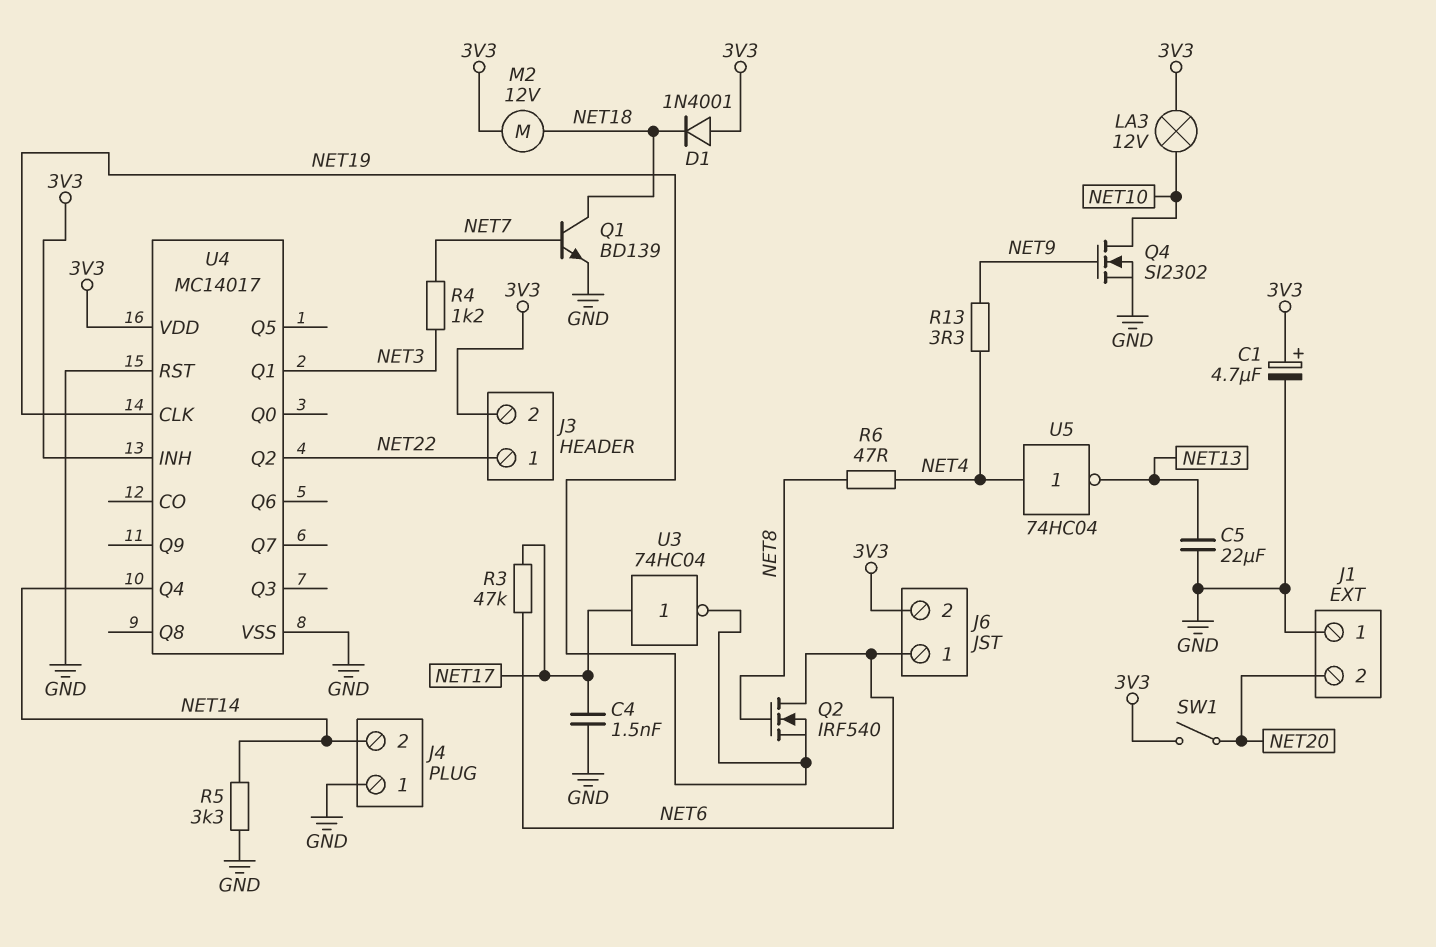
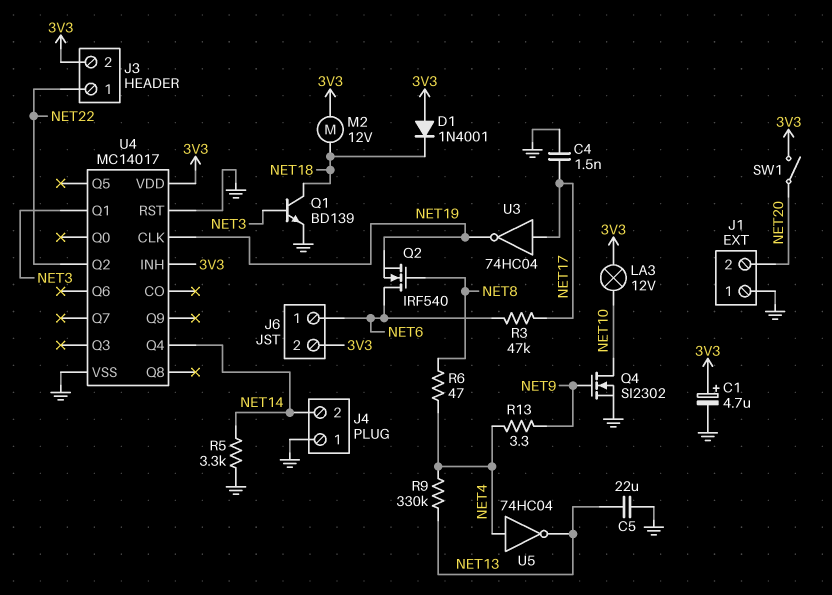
Q1: NPN BD139 (B NET7, C NET18, E GND) -> NPN BD139 (B NET3, C NET18, E GND)
R4: 1.2k (NET3, NET7) -> none
R9: none -> 330k (NET4, NET13)

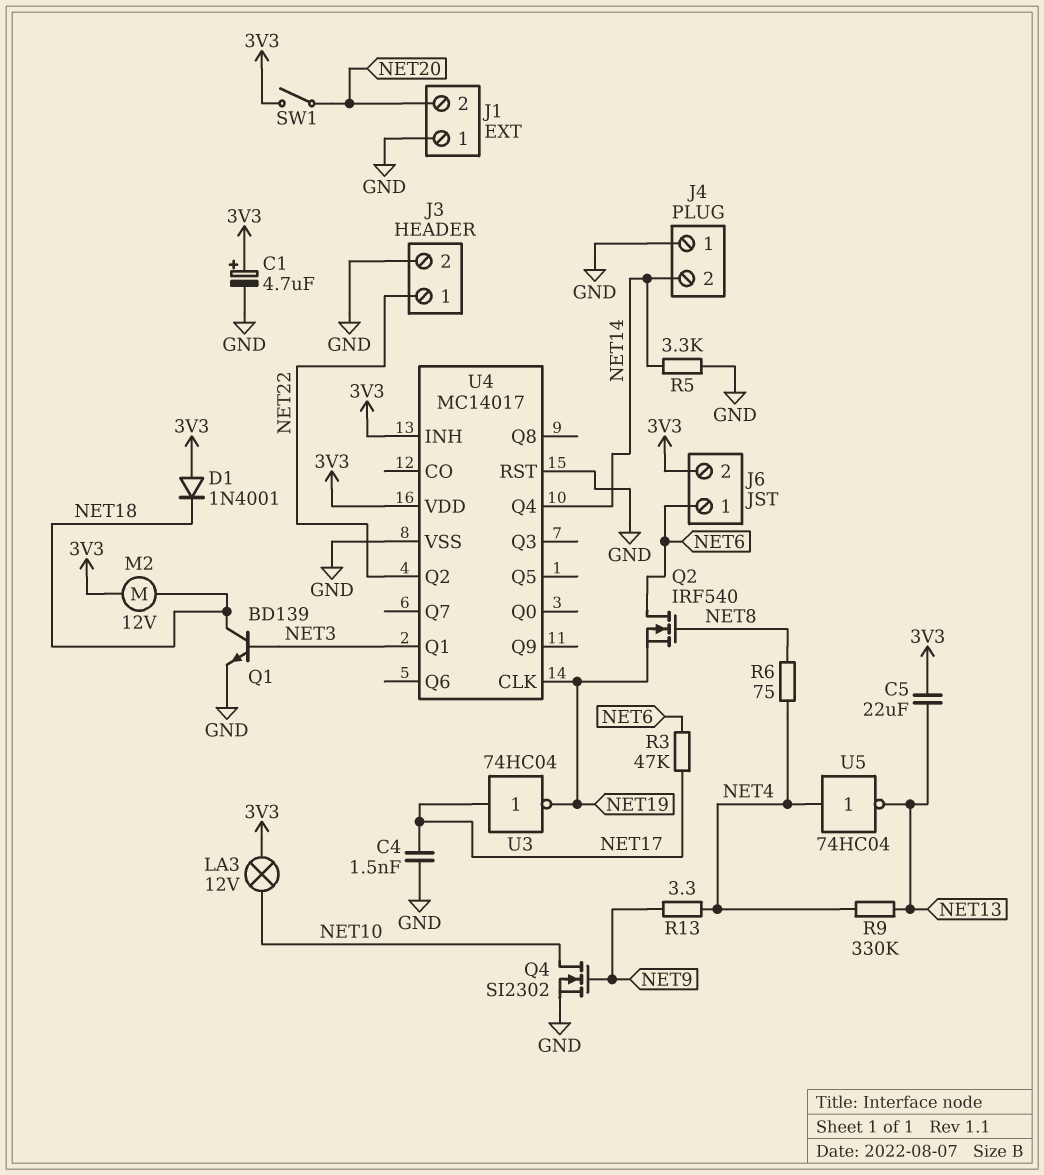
C5: 22uF (GND, NET13) -> 22uF (3V3, NET13)
J3 pin 2: 3V3 -> GND
R6: 47 (NET4, NET8) -> 75 (NET4, NET8)

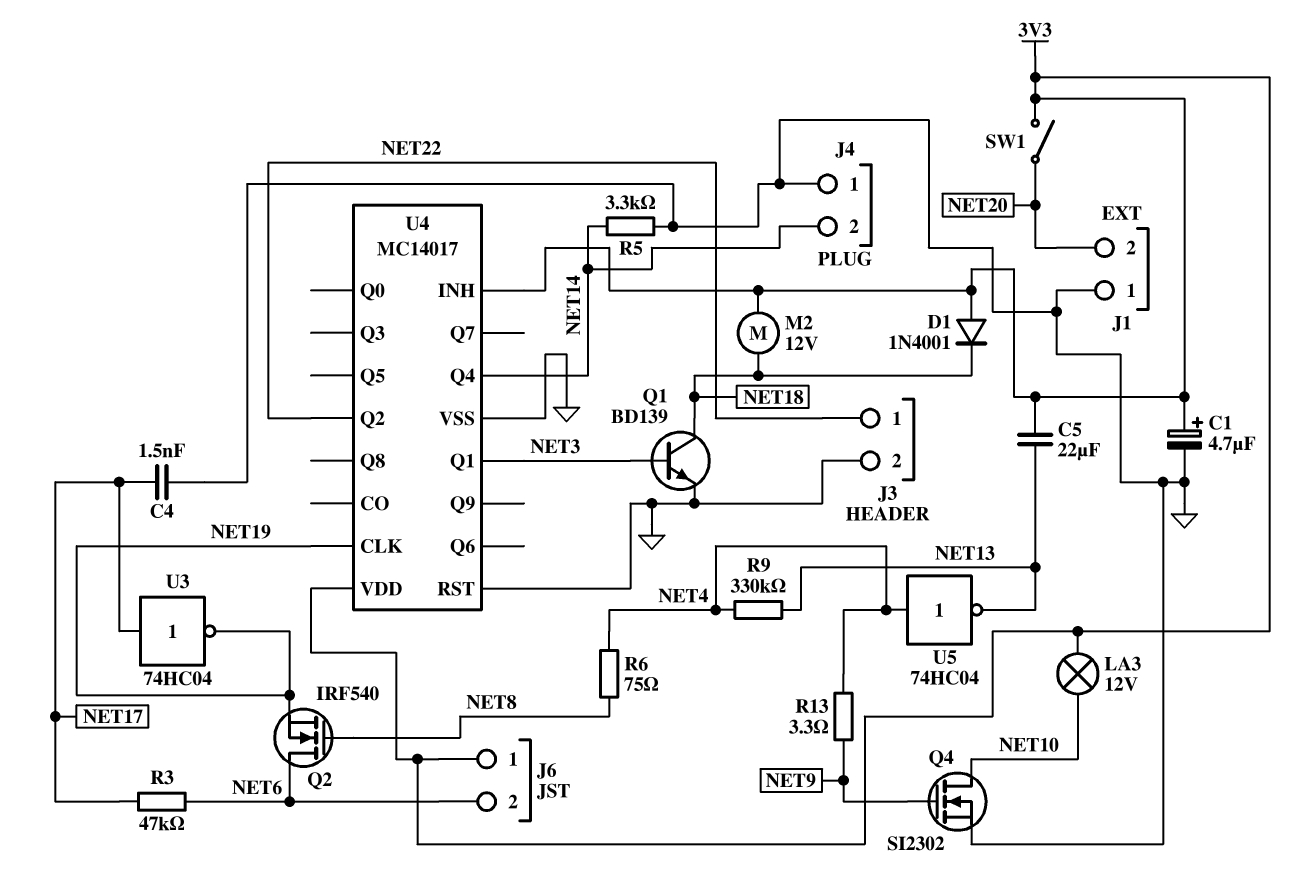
J6 pin 1: NET6 -> 3V3
J6 pin 2: 3V3 -> NET6

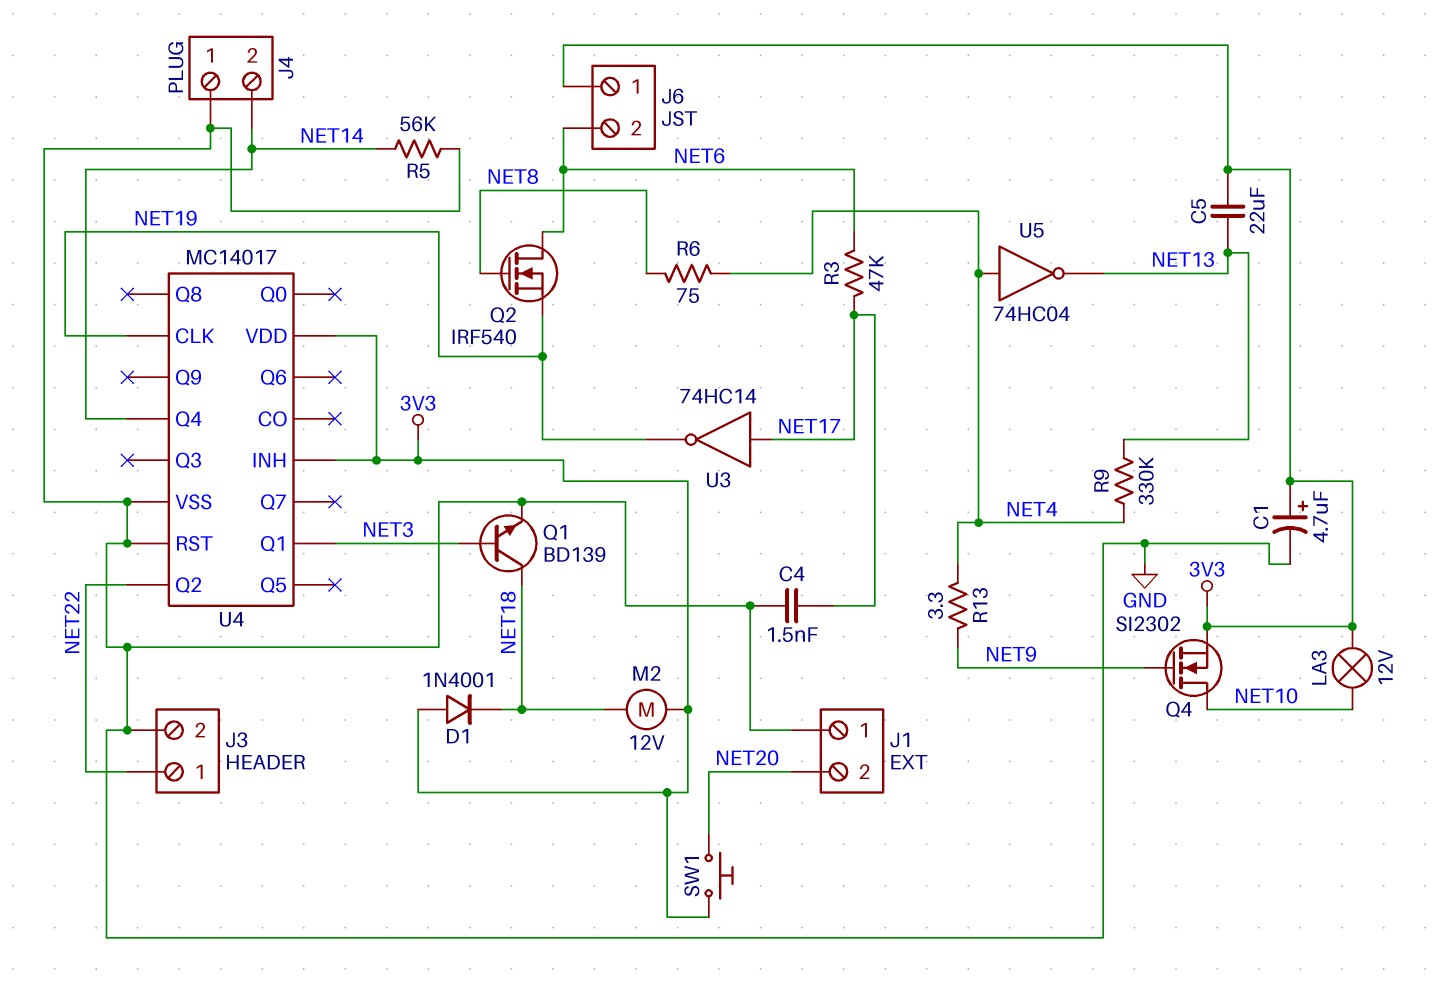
Q4: NMOS SI2302 (G NET9, D NET10, S GND) -> NMOS SI2302 (G NET9, D NET10, S 3V3)
R5: 3.3k (GND, NET14) -> 56k (GND, NET14)
SW1: switch (3V3, NET20) -> button (3V3, NET20)
U3: NOT 74HC04 (in NET17, out NET19) -> NOT 74HC14 (in NET17, out NET19)

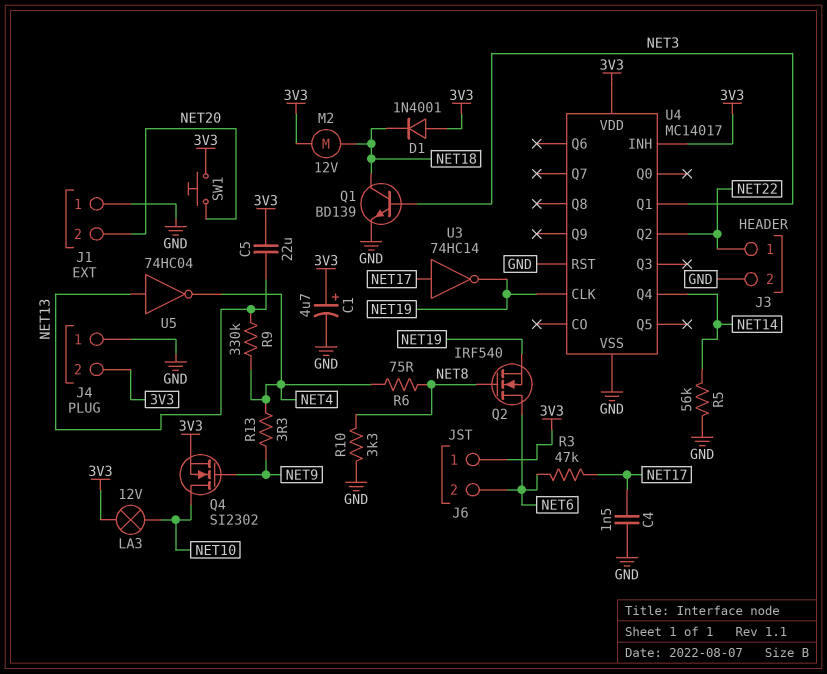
J4 pin 2: NET14 -> 3V3
R10: none -> 3.3k (GND, NET8)
U5: NOT 74HC04 (in NET4, out NET13) -> NOT 74HC04 (in NET13, out NET4)

